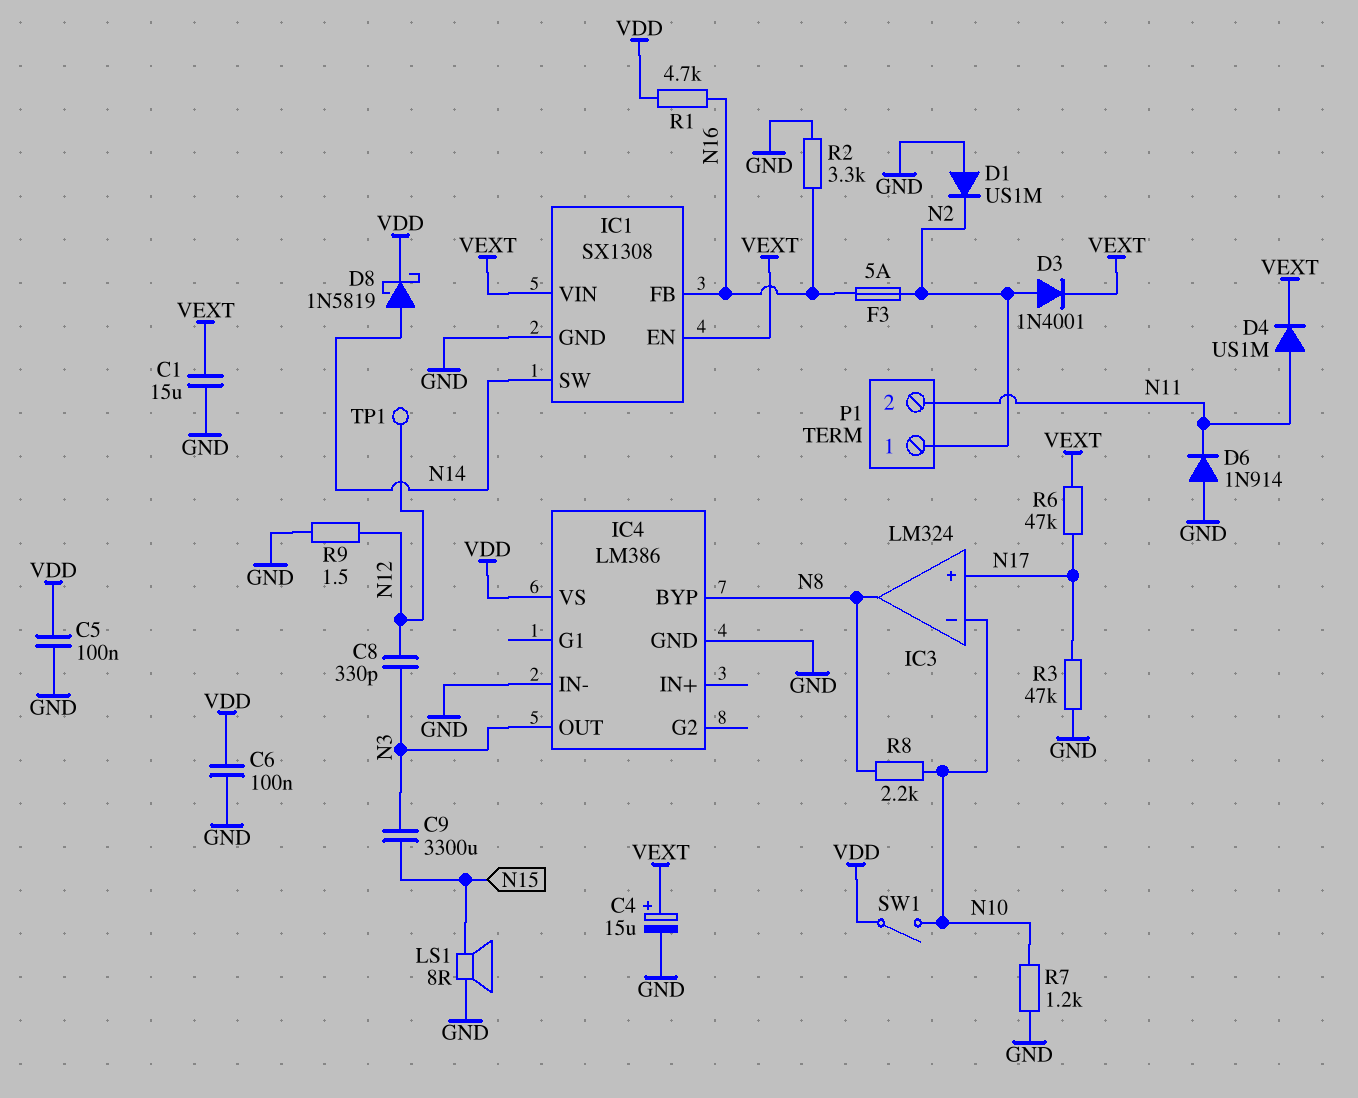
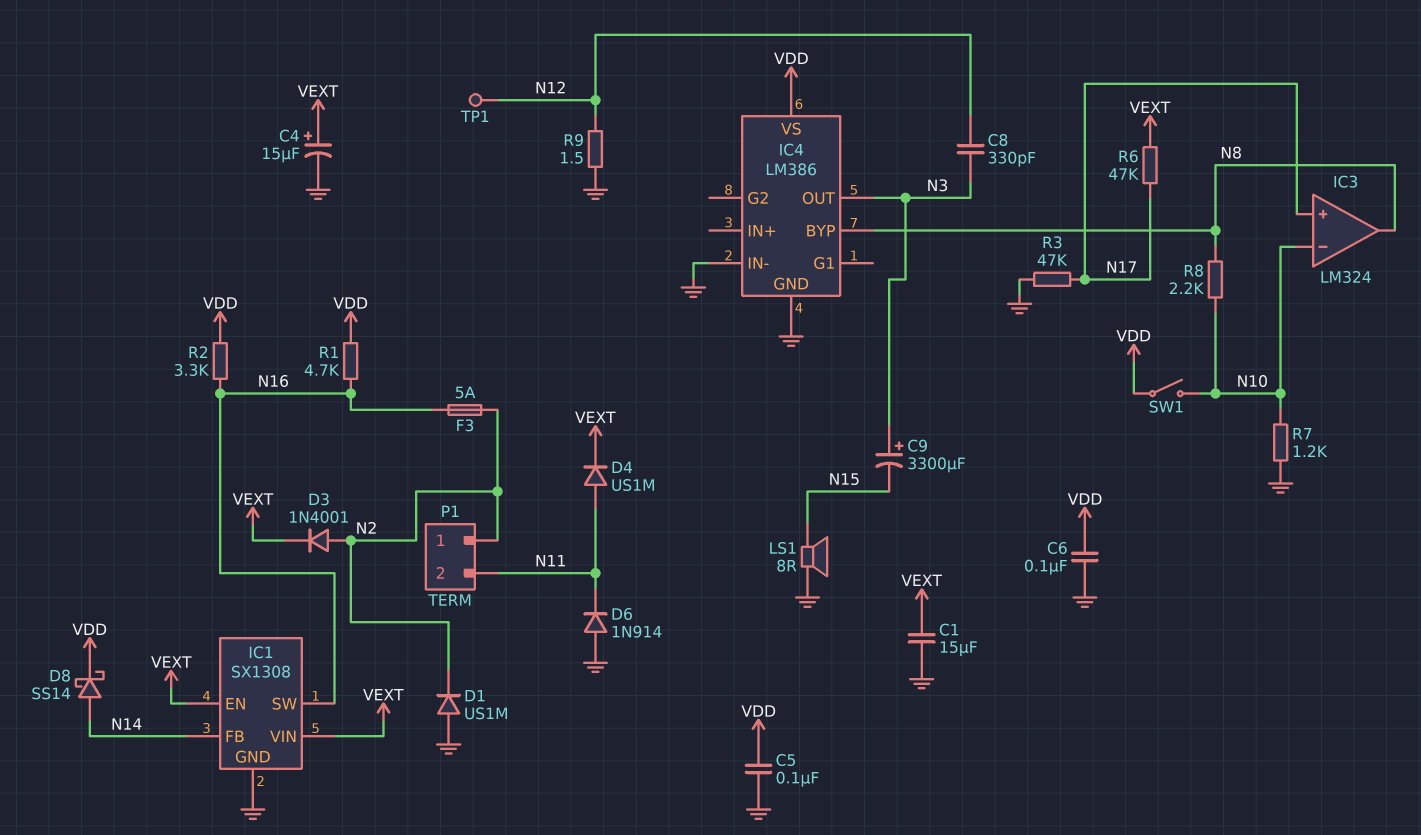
C9: 3300uF (N3, N15) -> 3300uF (plus N3, minus N15)
D8: schottky 1N5819 (A N14, K VDD) -> schottky SS14 (A N14, K VDD)
IC1 pin FB: N16 -> N14
IC1 pin SW: N14 -> N16
R2: 3.3k (GND, N16) -> 3.3k (N16, VDD)

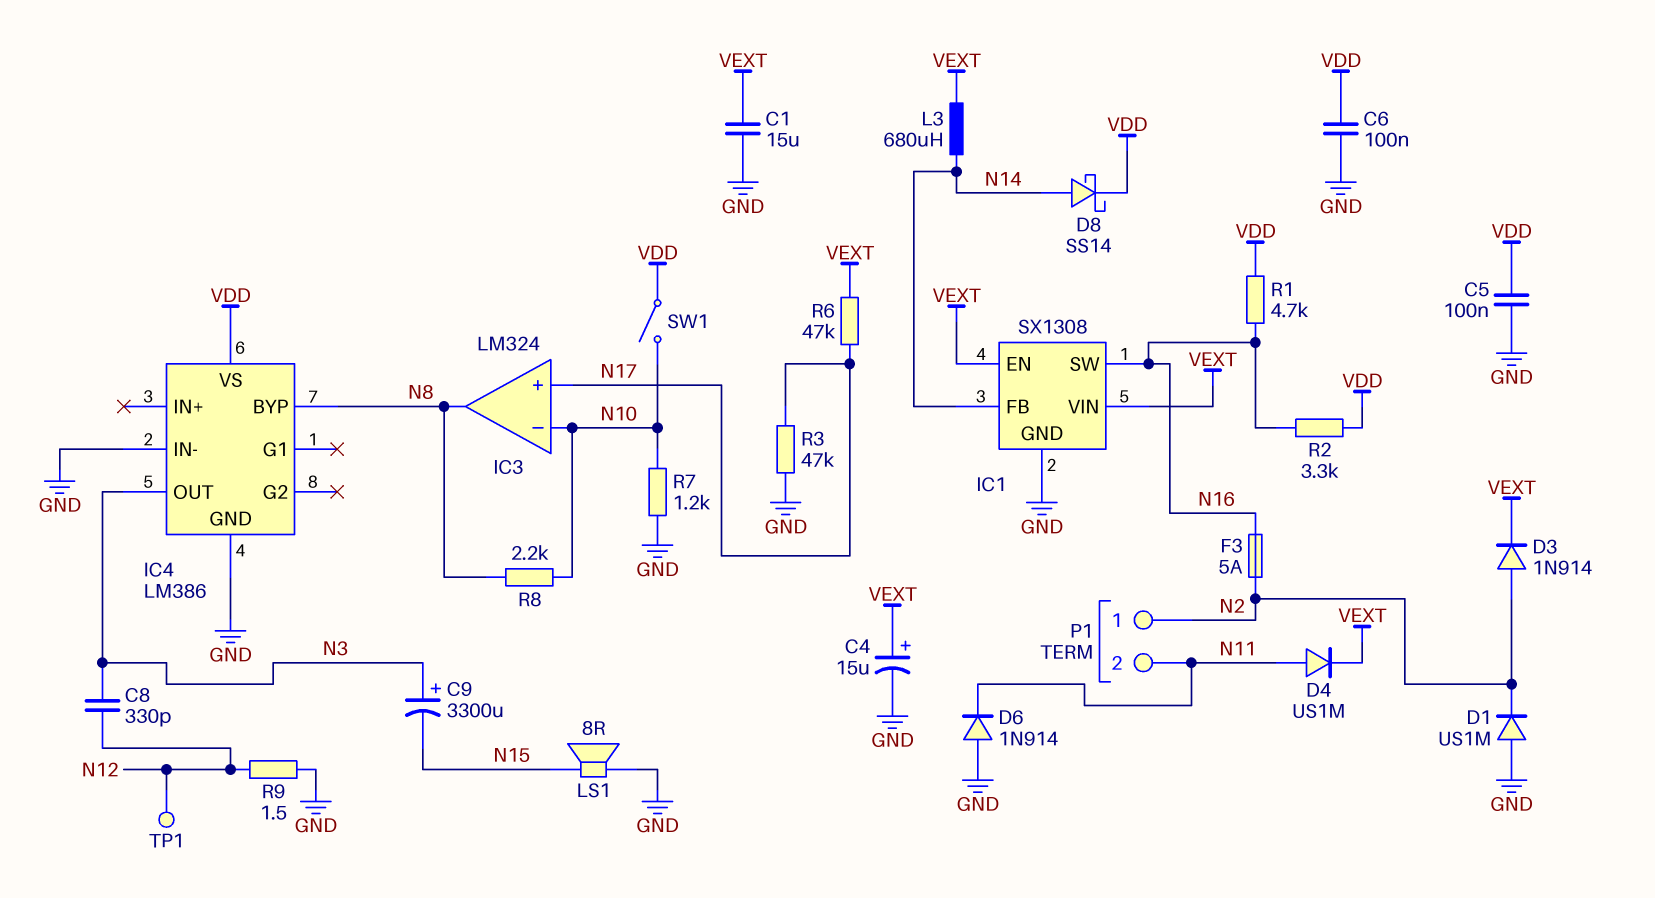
D3: diode 1N4001 (A N2, K VEXT) -> diode 1N914 (A N2, K VEXT)
L3: none -> 680uH (N14, VEXT)

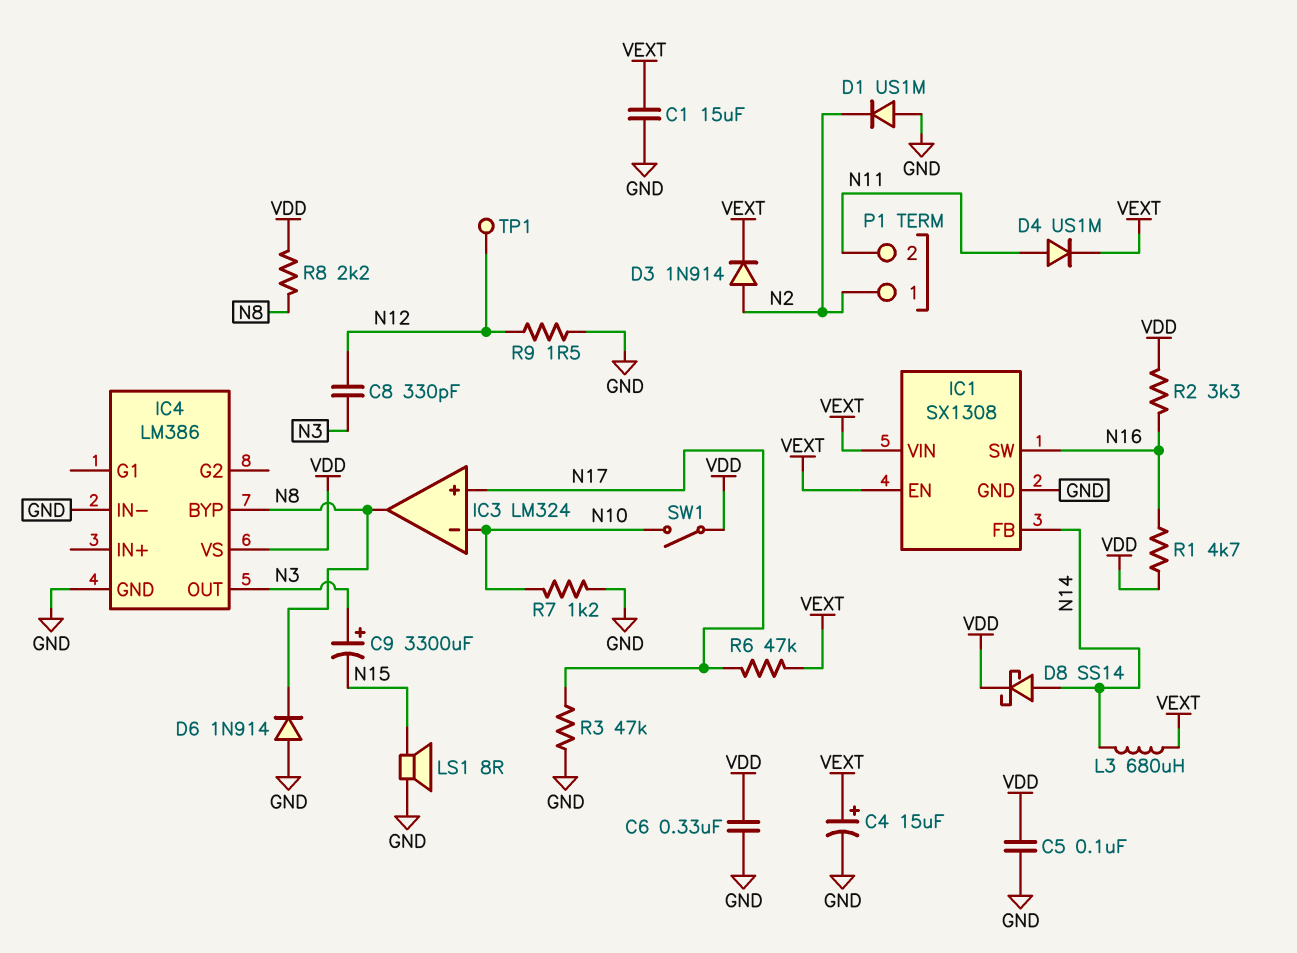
C6: 100nF (GND, VDD) -> 330nF (GND, VDD)
D6: diode 1N914 (A GND, K N11) -> diode 1N914 (A GND, K N8)
F3: 5A (N2, N16) -> none
R8: 2.2k (N8, N10) -> 2.2k (N8, VDD)

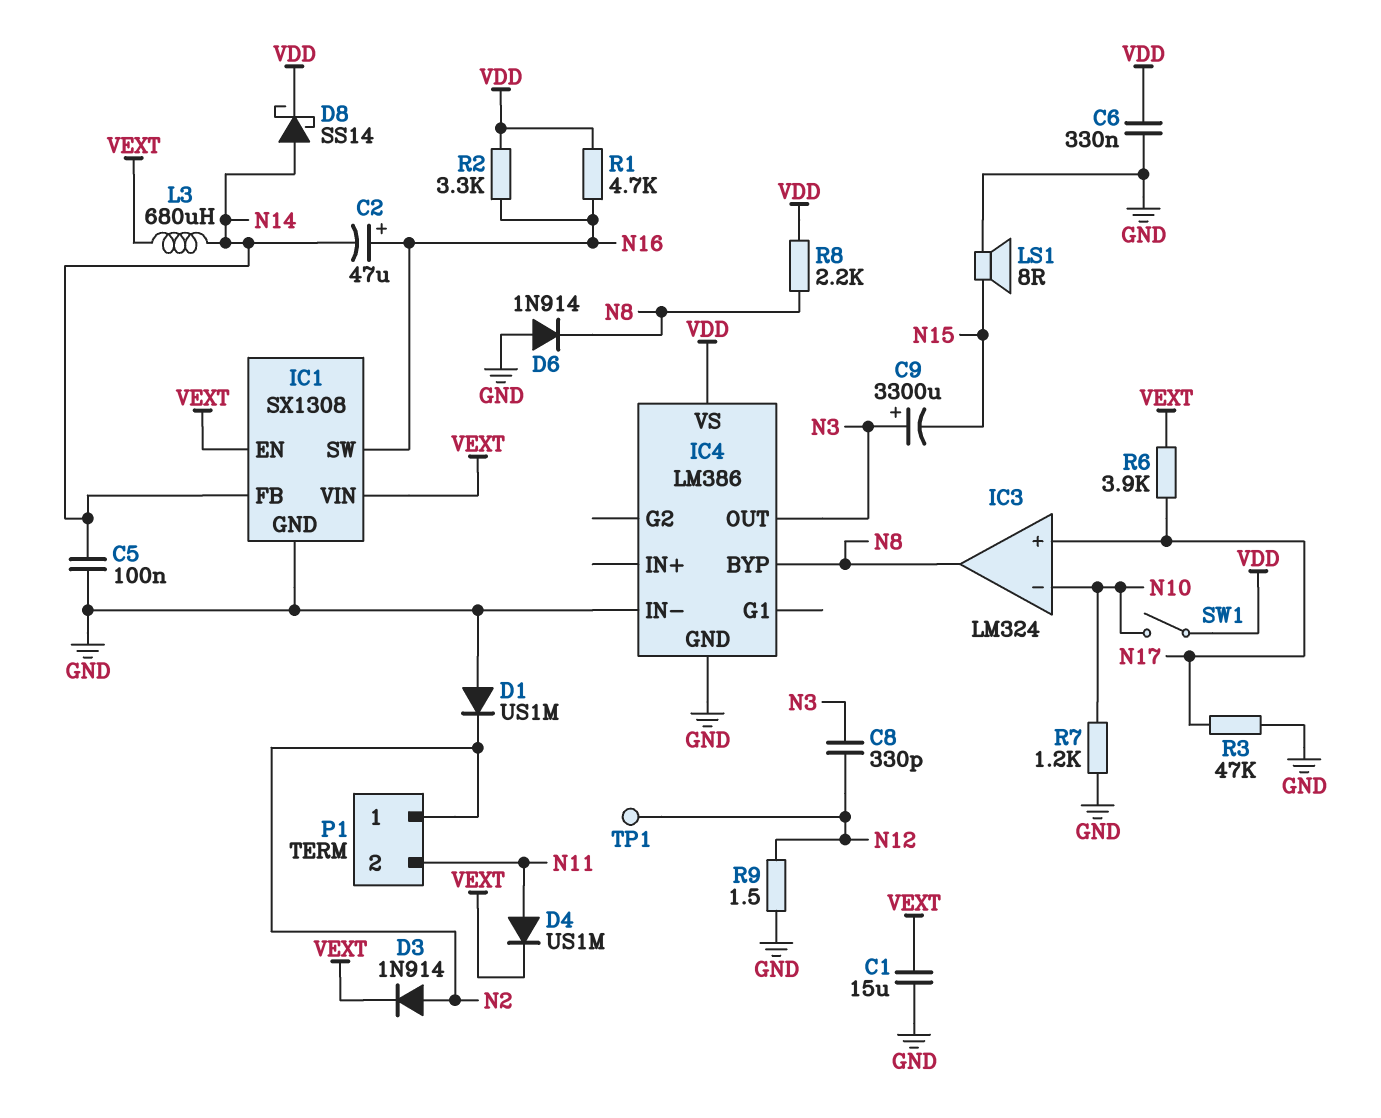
C2: none -> 47uF (plus N16, minus N14)
C4: 15uF (plus VEXT, minus GND) -> none
C5: 100nF (GND, VDD) -> 100nF (GND, N14)
R6: 47k (N17, VEXT) -> 3.9k (N17, VEXT)

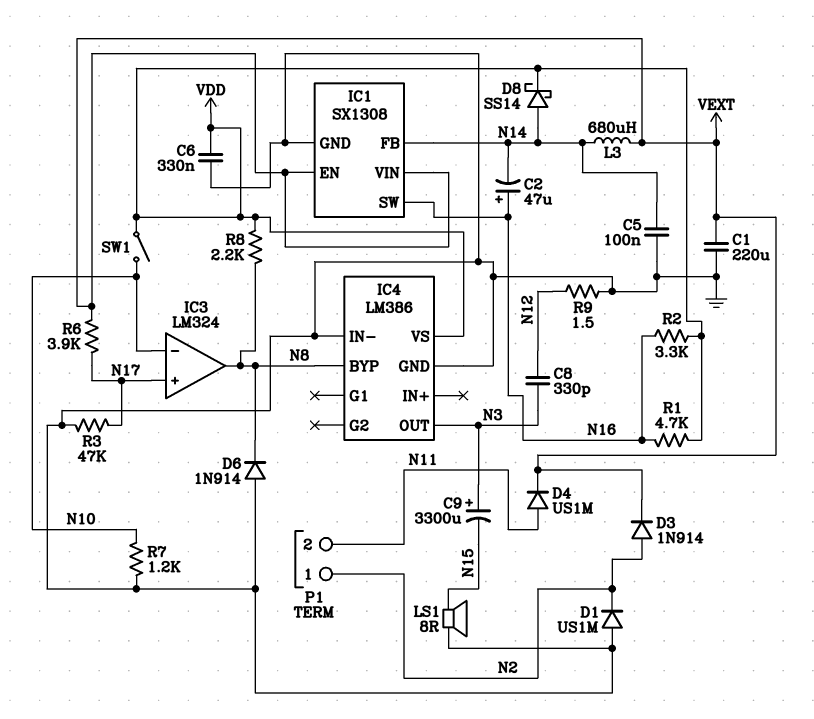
C1: 15uF (GND, VEXT) -> 220uF (GND, VEXT)
TP1: test point (N12) -> none

